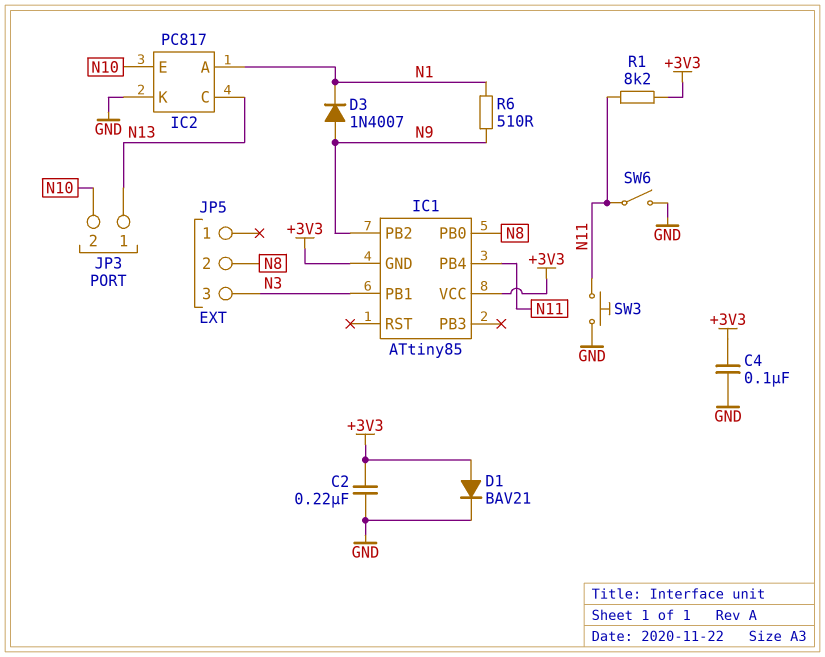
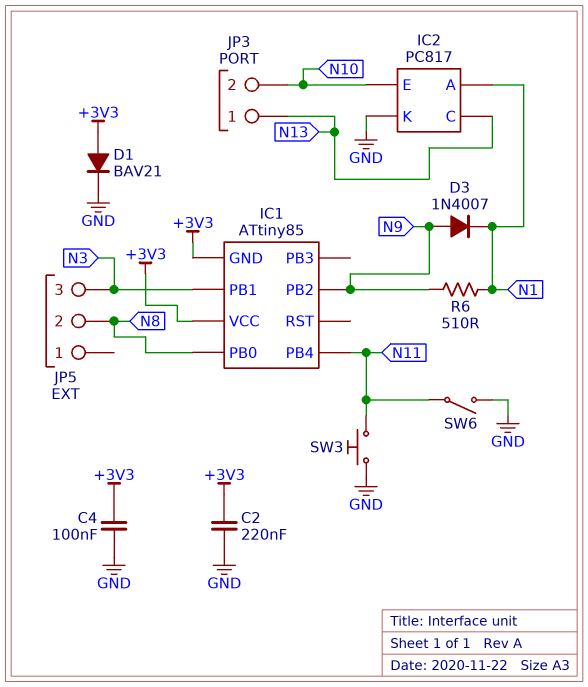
R1: 8.2k (+3V3, N11) -> none

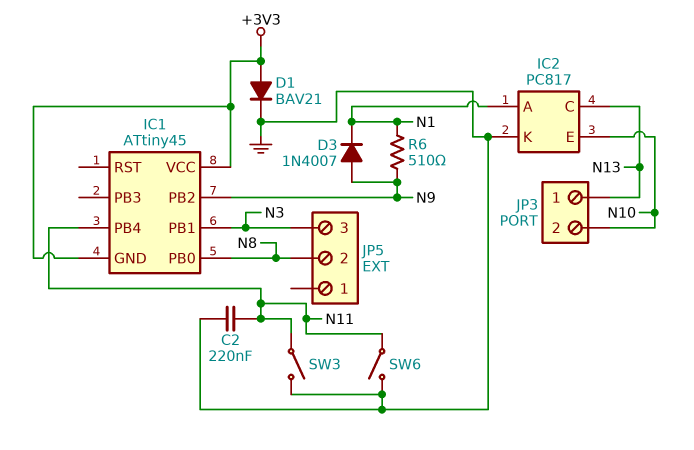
C2: 220nF (+3V3, GND) -> 220nF (GND, N11)
C4: 100nF (+3V3, GND) -> none
IC1: ATtiny85 -> ATtiny45
SW3: button (GND, N11) -> switch (GND, N11)

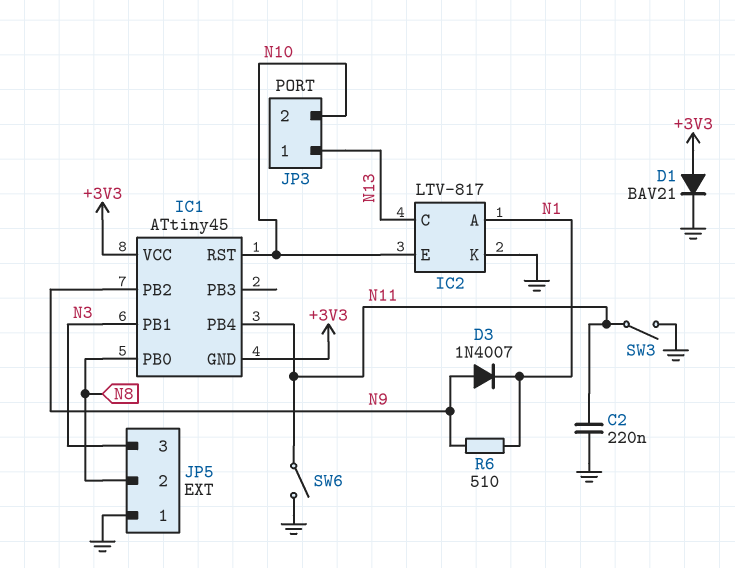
IC1 pin RST: none -> N10
IC2: PC817 -> LTV-817
JP5 pin 1: none -> GND

